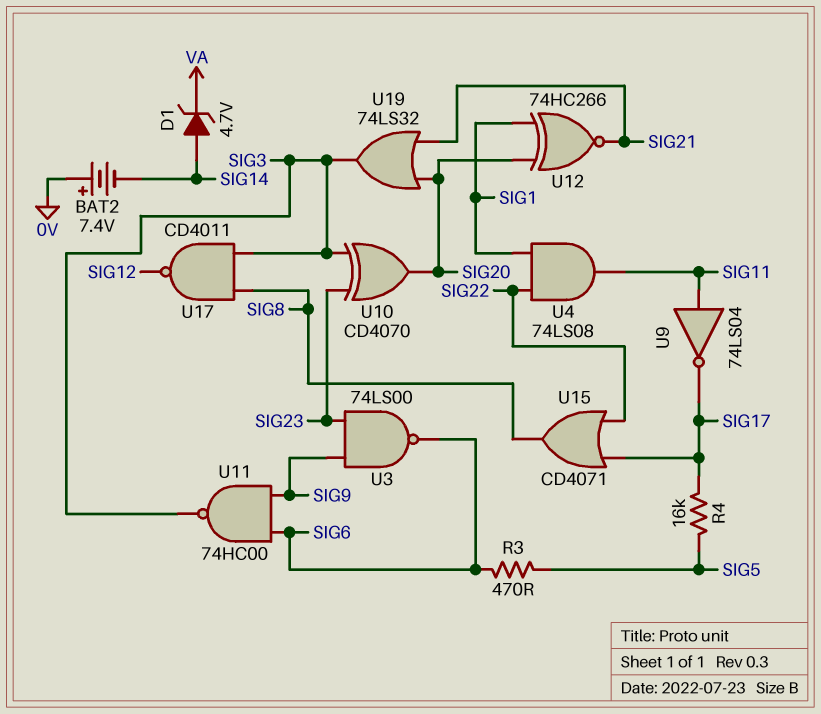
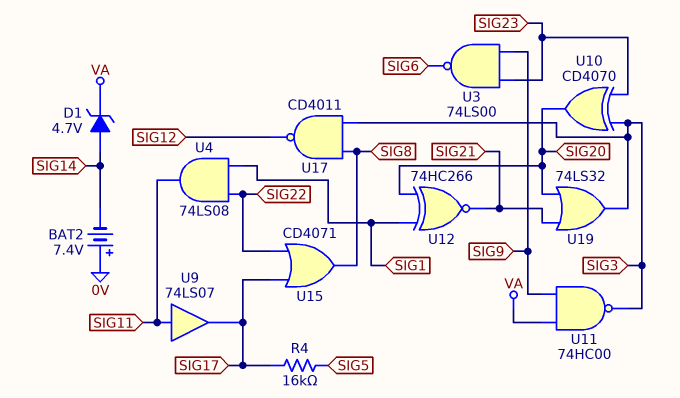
R3: 470 (SIG5, SIG6) -> none
U9: NOT 74LS04 (in SIG11, out SIG17) -> buffer 74LS07 (in SIG11, out SIG17)
U11: NAND 74HC00 (in SIG6, in SIG9, out SIG3) -> NAND 74HC00 (in SIG9, in VA, out SIG3)

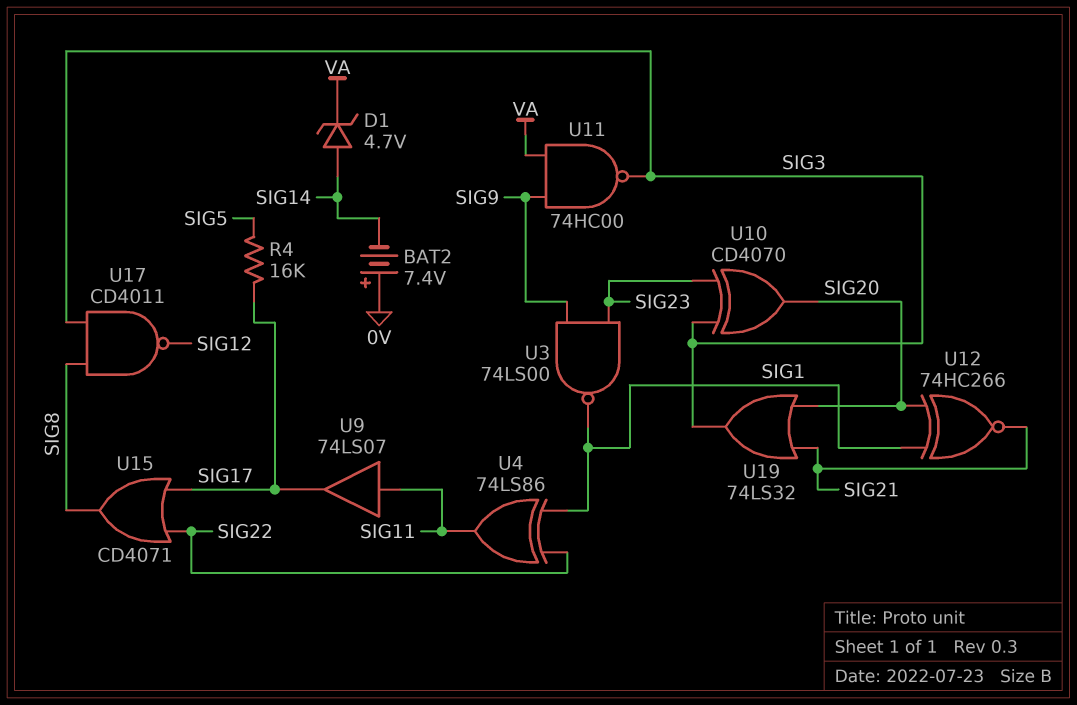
U3: NAND 74LS00 (in SIG9, in SIG23, out SIG6) -> NAND 74LS00 (in SIG9, in SIG23, out SIG1)
U4: AND 74LS08 (in SIG1, in SIG22, out SIG11) -> XOR 74LS86 (in SIG1, in SIG22, out SIG11)

